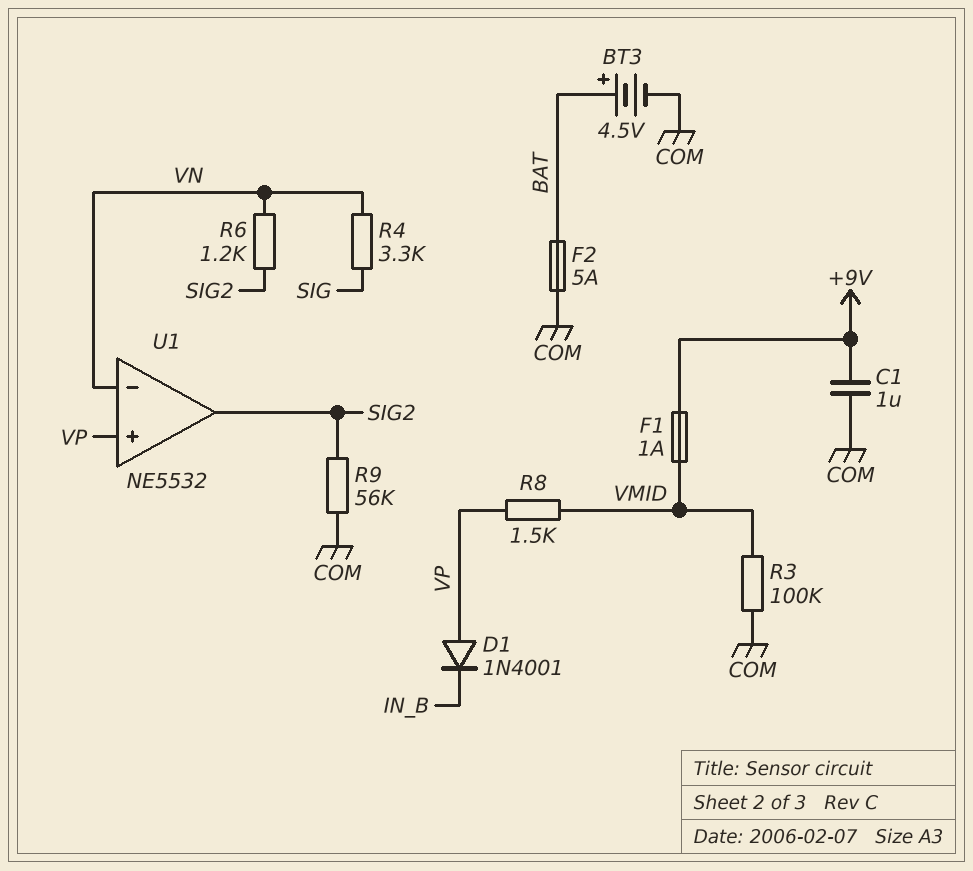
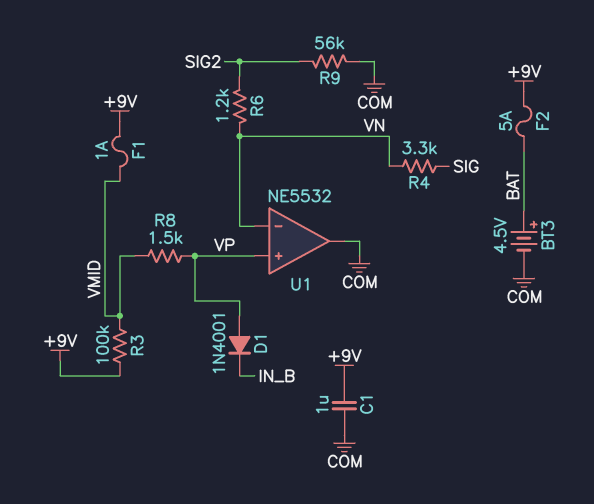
F2: 5A (BAT, COM) -> 5A (+9V, BAT)
R3: 100k (COM, VMID) -> 100k (+9V, VMID)
U1 pin out: SIG2 -> COM

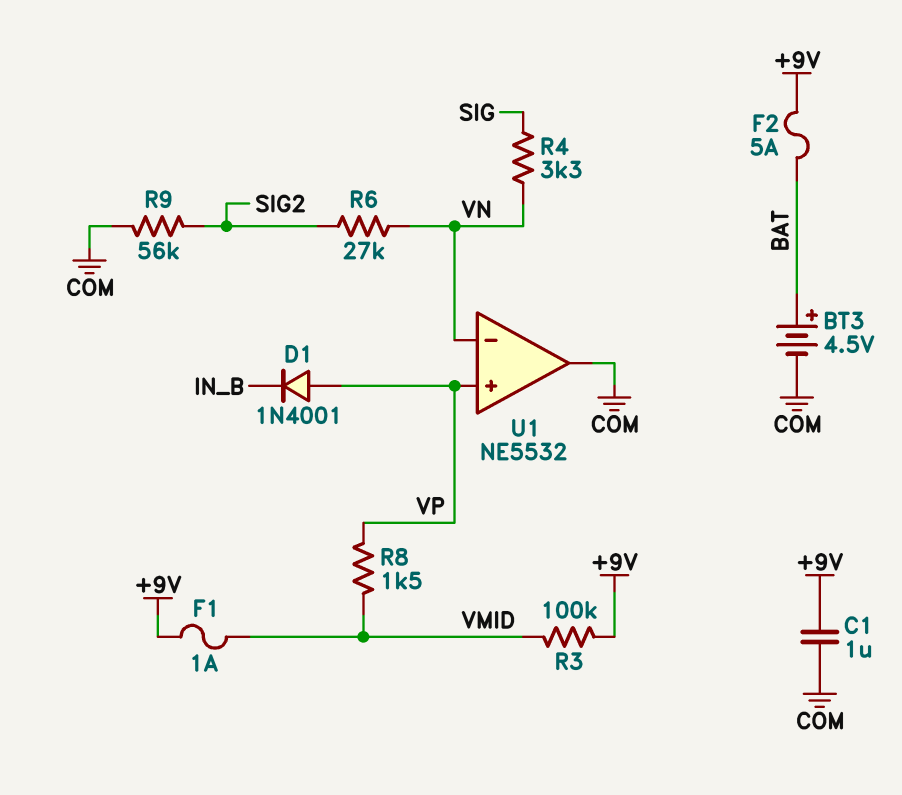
R6: 1.2k (SIG2, VN) -> 27k (SIG2, VN)

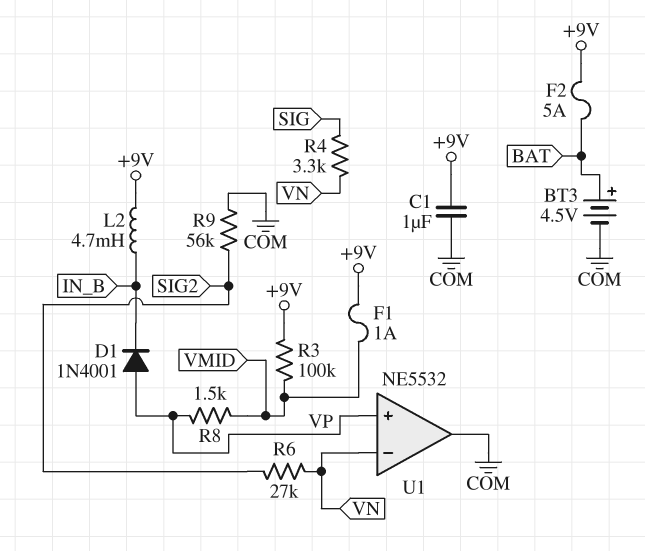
L2: none -> 4.7mH (+9V, IN_B)

